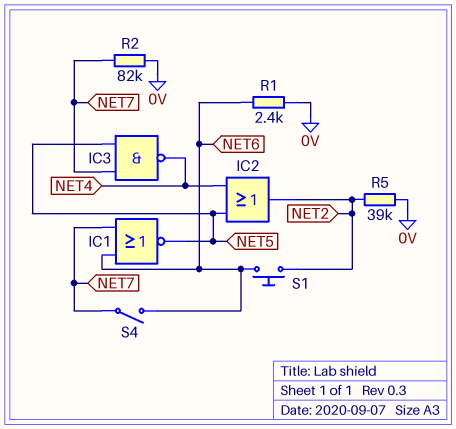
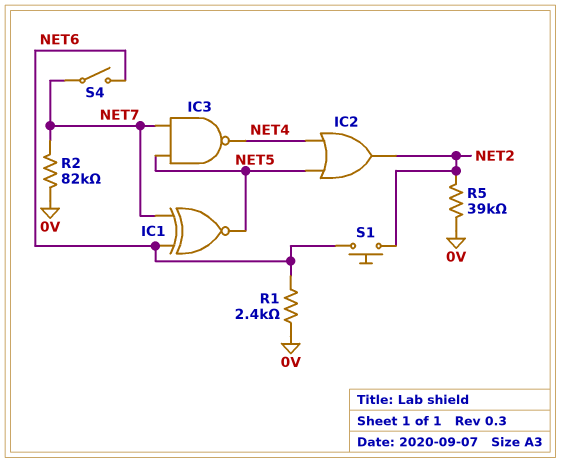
IC1: NOR (in NET6, in NET7, out NET5) -> XNOR (in NET6, in NET7, out NET5)

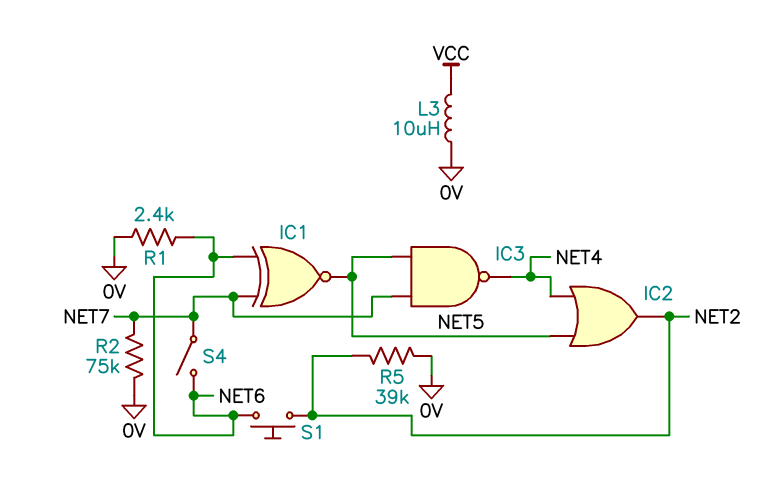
L3: none -> 10uH (0V, VCC)
R2: 82k (0V, NET7) -> 75k (0V, NET7)

